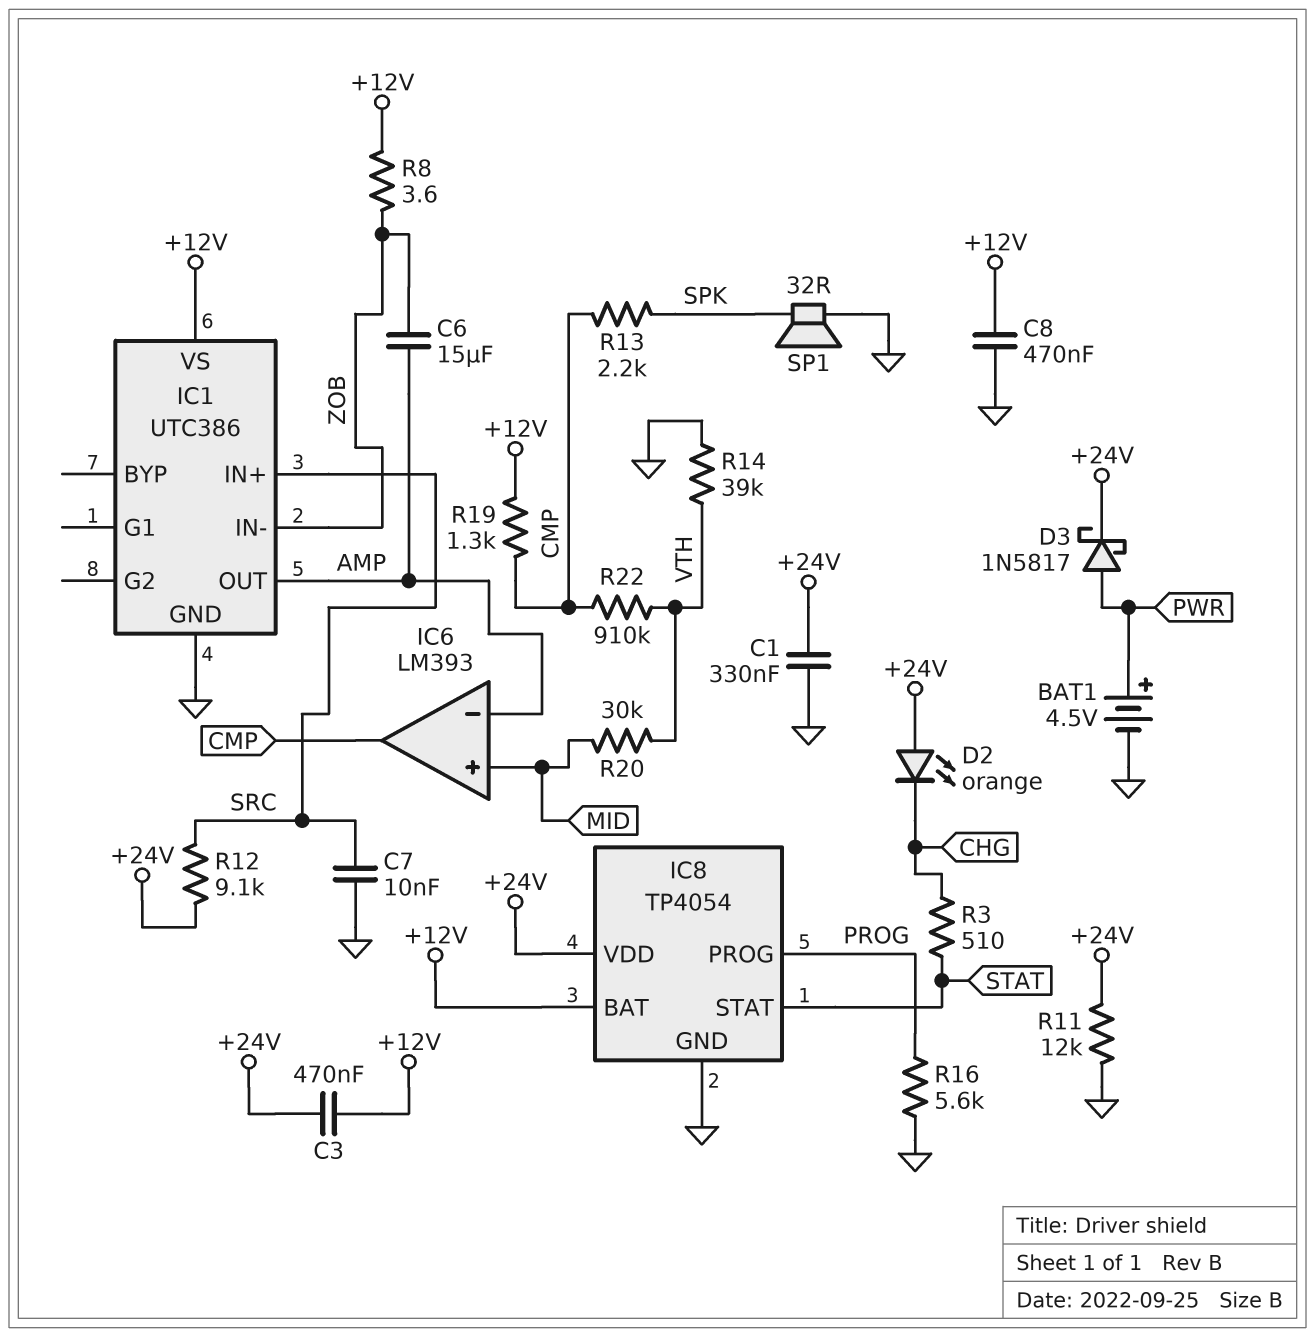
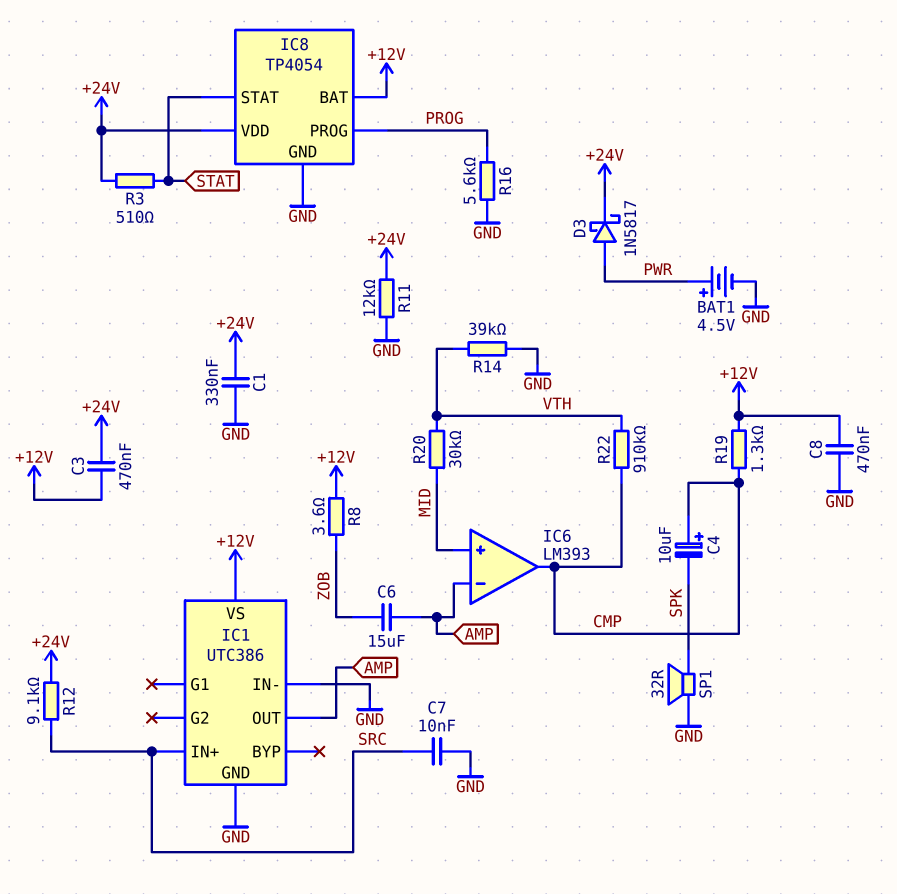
C4: none -> 10uF (plus CMP, minus SPK)
D2: LED orange (A +24V, K CHG) -> none
IC1 pin IN-: ZOB -> GND
R3: 510 (CHG, STAT) -> 510 (+24V, STAT)
R13: 2.2k (CMP, SPK) -> none

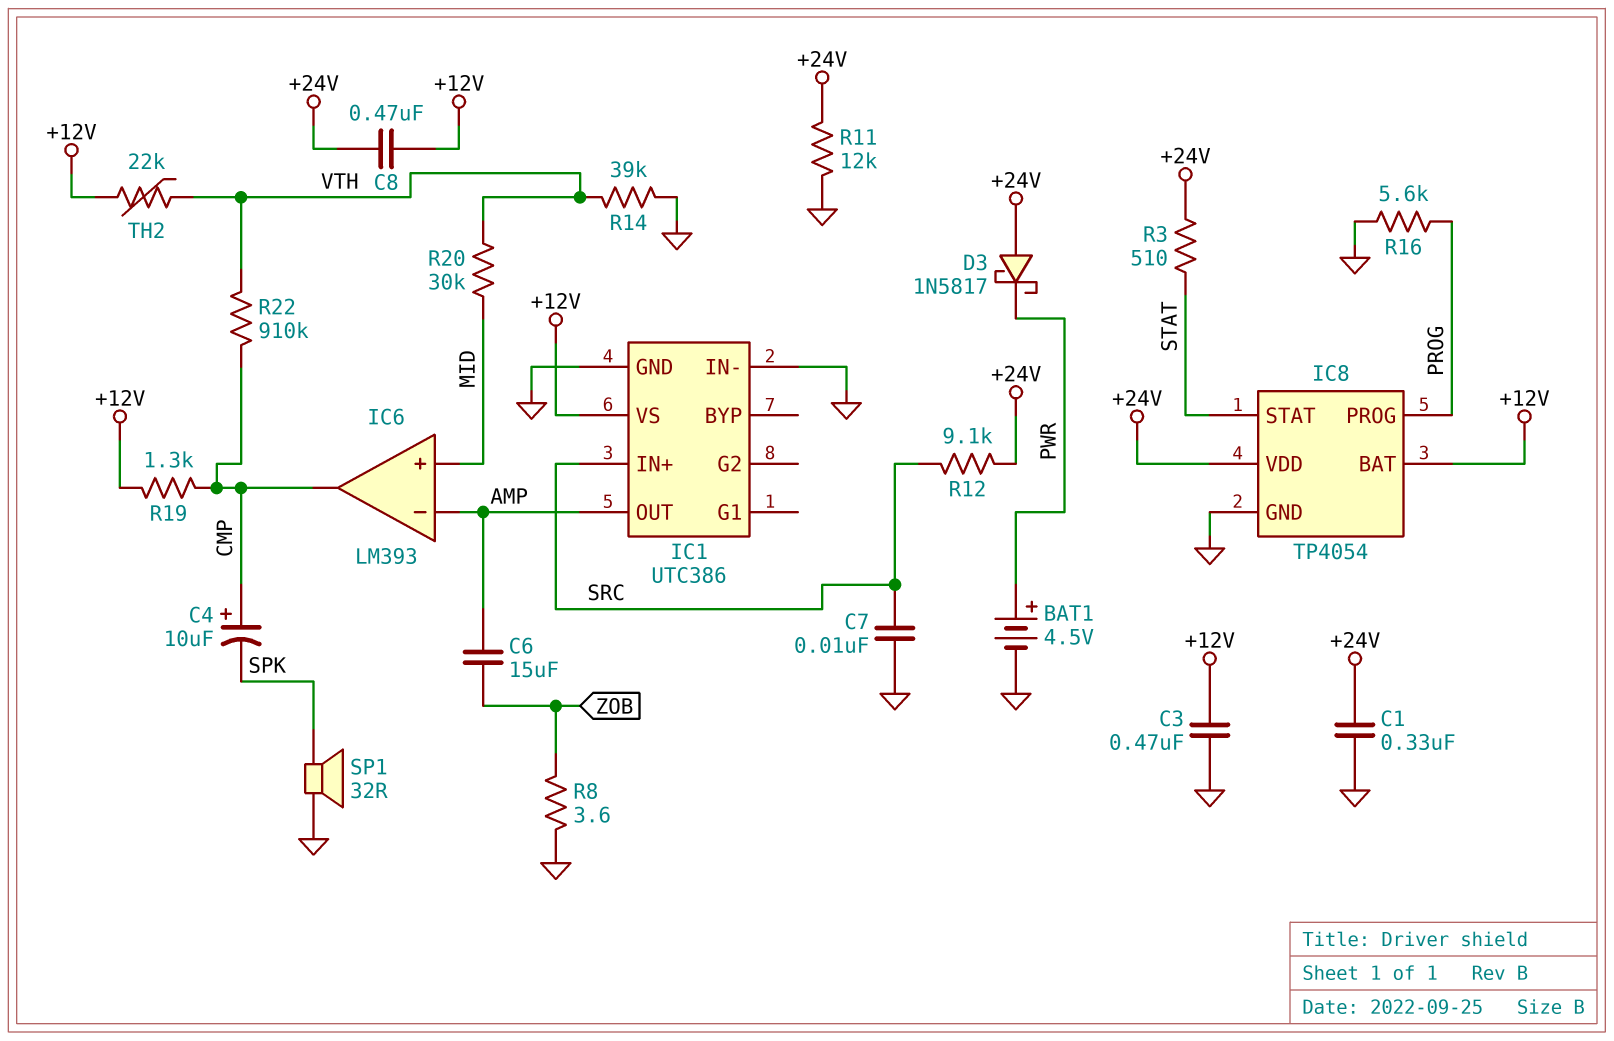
C3: 470nF (+12V, +24V) -> 470nF (+12V, GND)
C8: 470nF (+12V, GND) -> 470nF (+12V, +24V)
D3: schottky 1N5817 (A PWR, K +24V) -> schottky 1N5817 (A +24V, K PWR)
R8: 3.6 (+12V, ZOB) -> 3.6 (GND, ZOB)
TH2: none -> 22k (+12V, VTH)

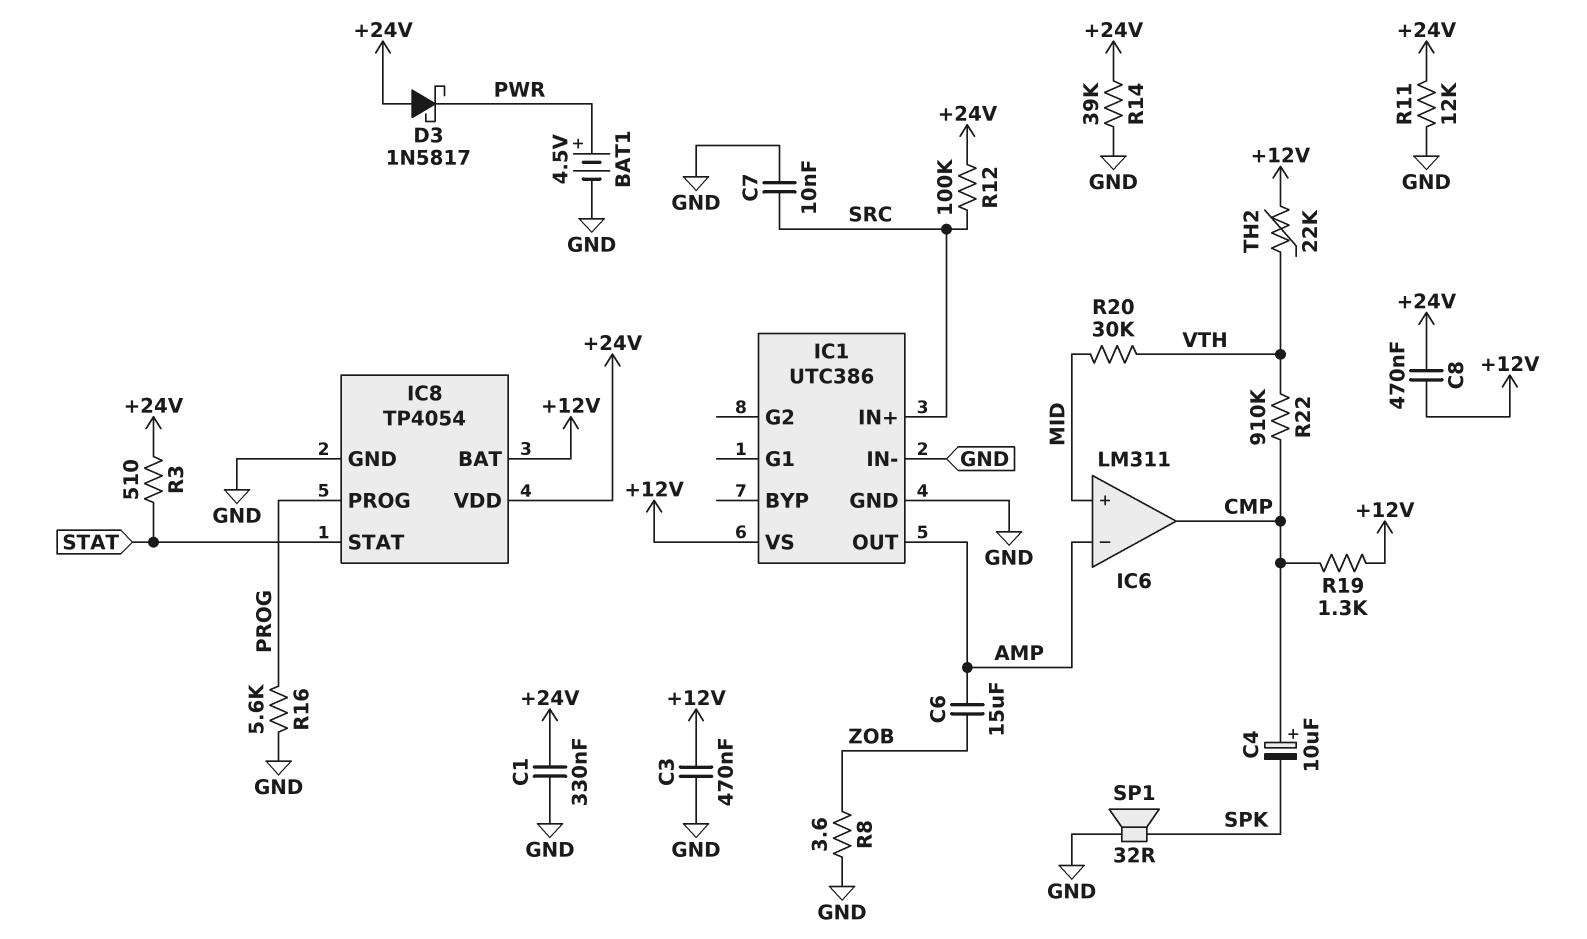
IC6: LM393 -> LM311
R12: 9.1k (+24V, SRC) -> 100k (+24V, SRC)
R14: 39k (GND, VTH) -> 39k (+24V, GND)

